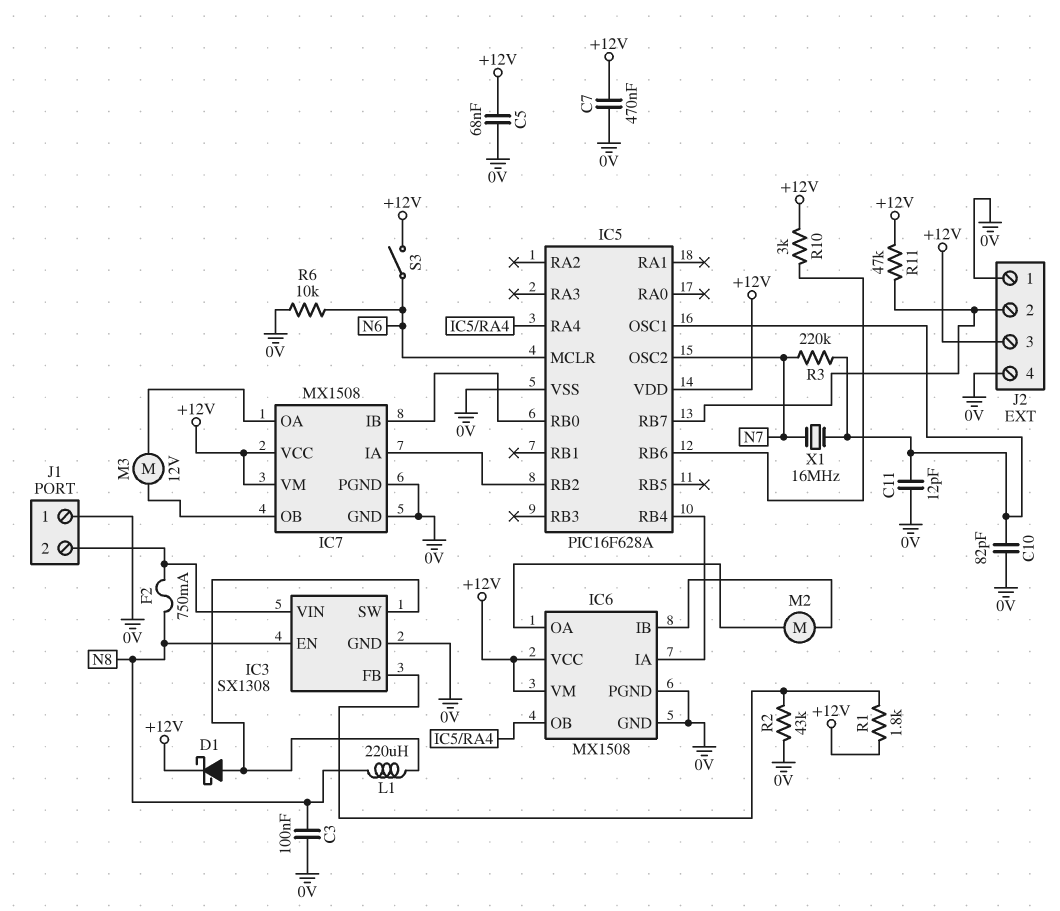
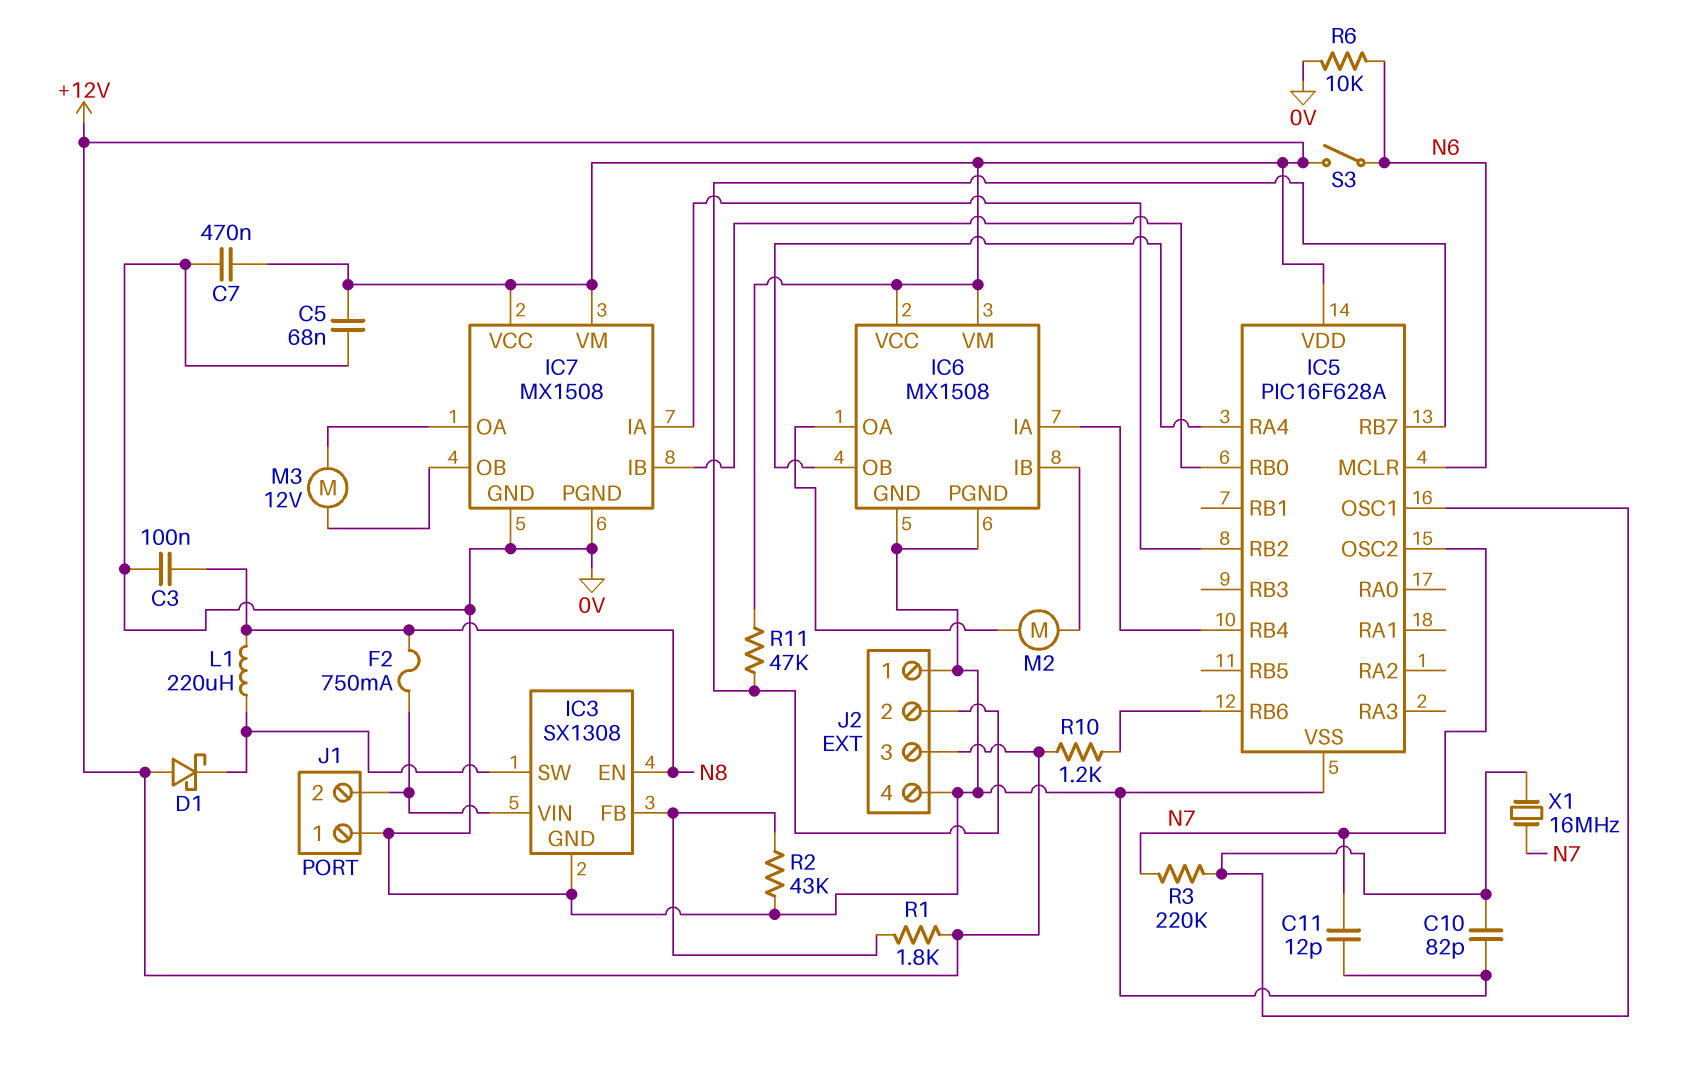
C11: 12pF (0V, IC5/OSC1) -> 12pF (0V, N7)
D1: schottky (A IC3/SW, K +12V) -> schottky (A +12V, K IC3/SW)
R10: 3k (+12V, IC5/RB6) -> 1.2k (+12V, IC5/RB6)

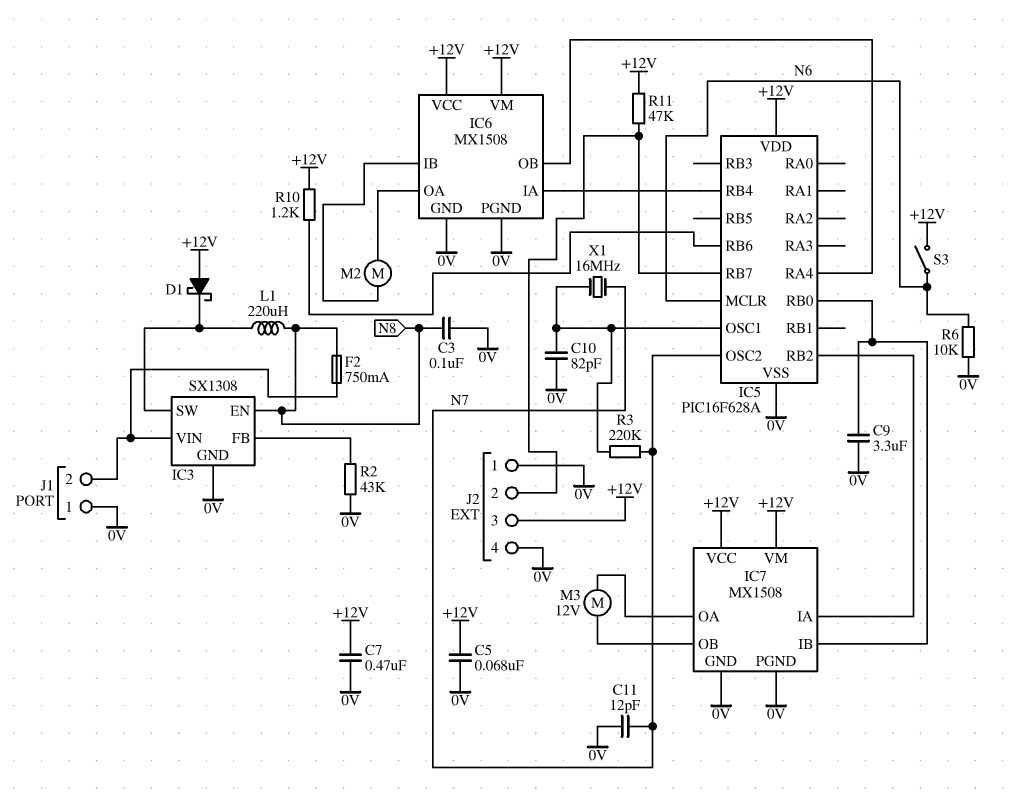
C9: none -> 3.3uF (0V, IC5/RB0)
R1: 1.8k (+12V, IC3/FB) -> none

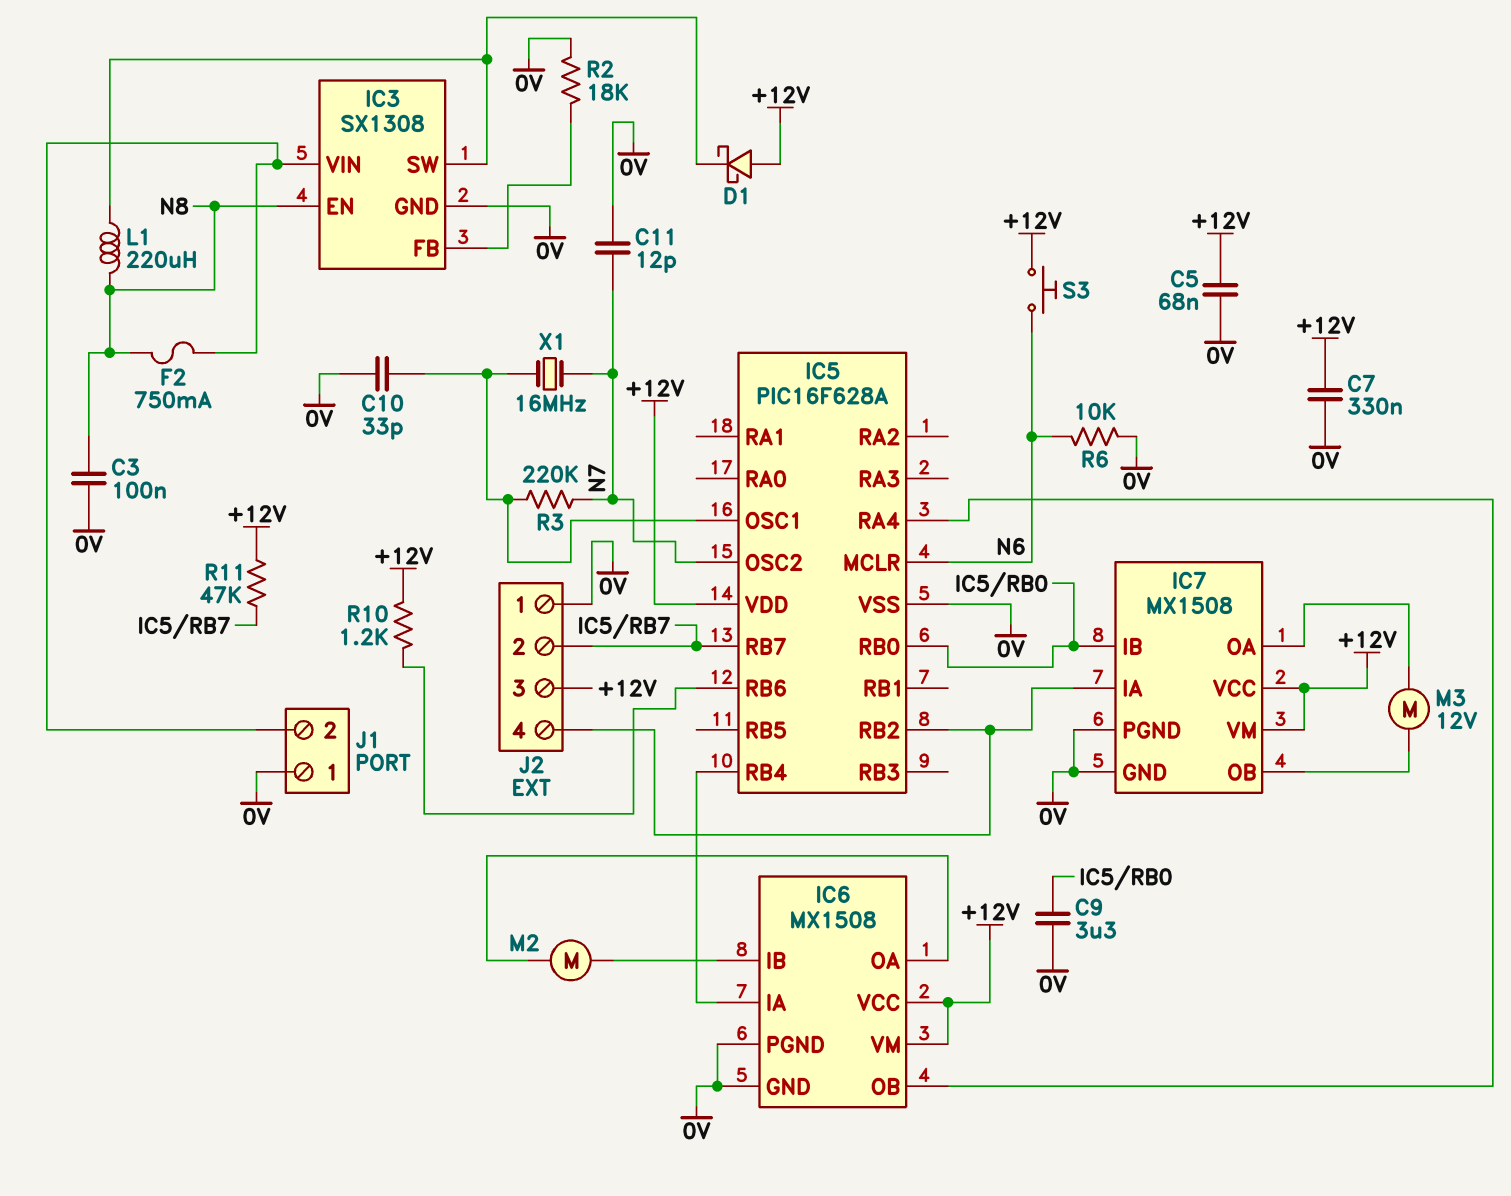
C7: 470nF (+12V, 0V) -> 330nF (+12V, 0V)
C10: 82pF (0V, IC5/OSC1) -> 33pF (0V, IC5/OSC1)
J2 pin 4: 0V -> IC5/RB2
R2: 43k (0V, IC3/FB) -> 18k (0V, IC3/FB)
S3: switch (+12V, N6) -> button (+12V, N6)

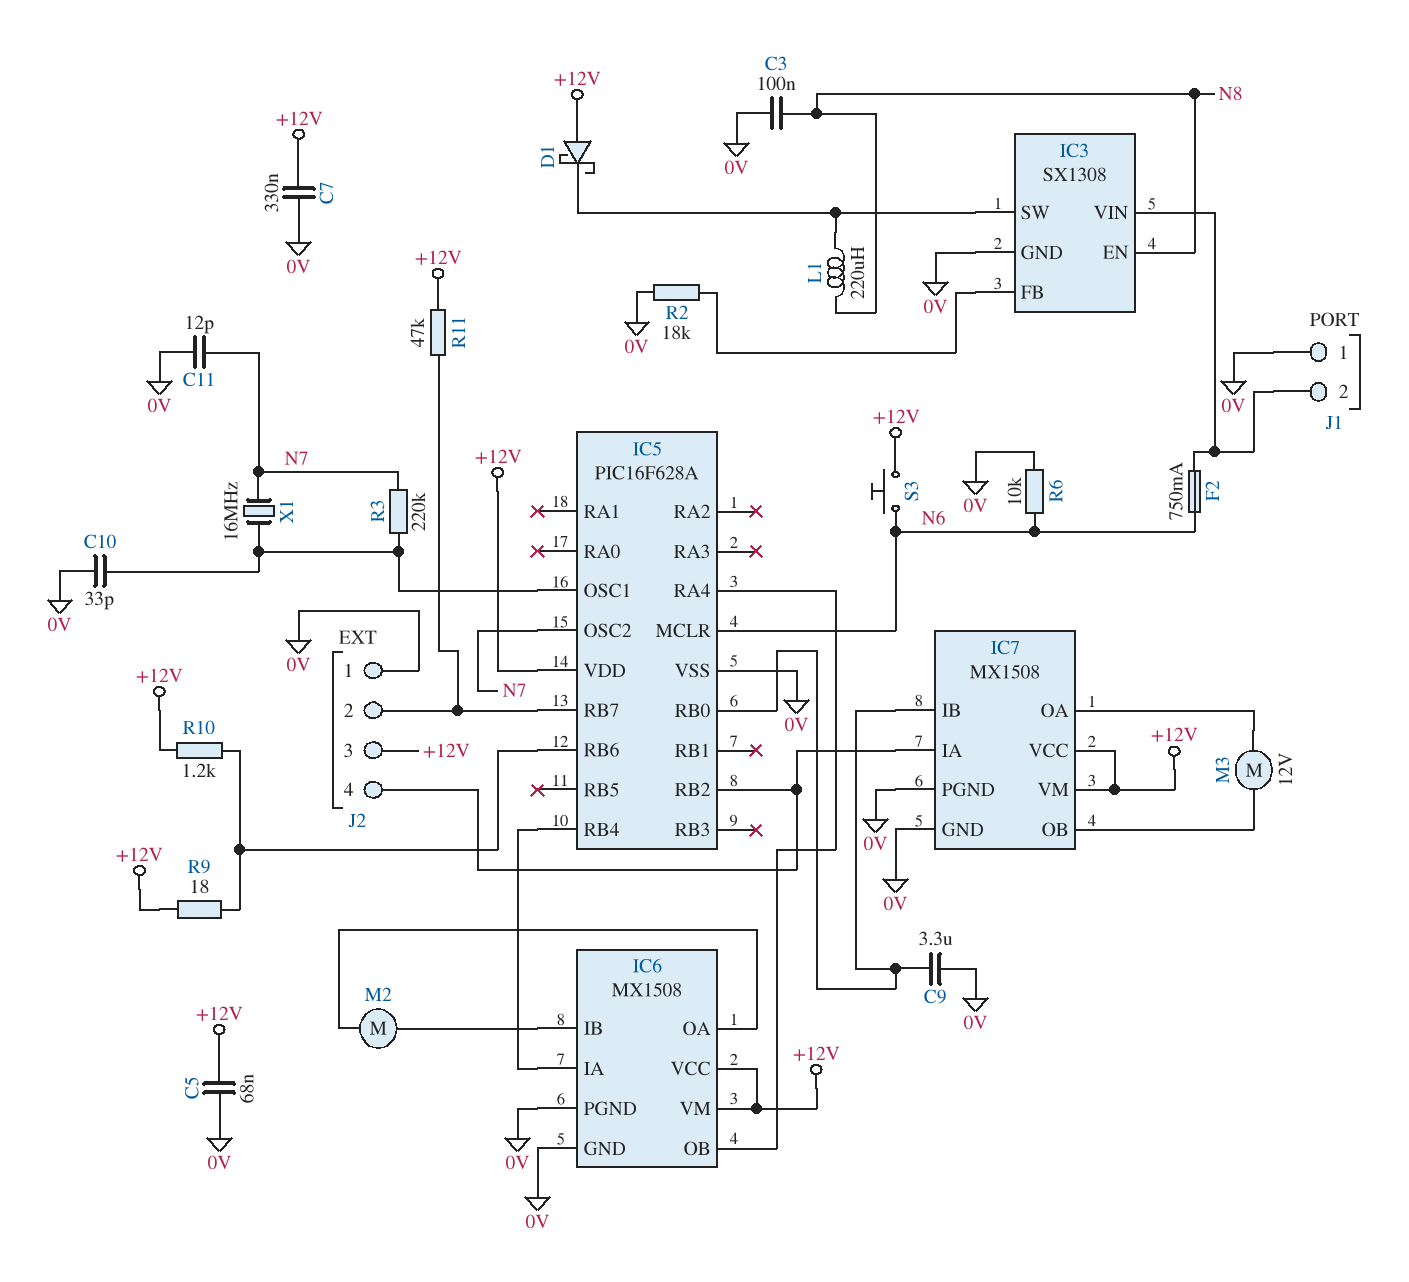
F2: 750mA (IC3/VIN, N8) -> 750mA (IC3/VIN, N6)
R9: none -> 18 (+12V, IC5/RB6)

